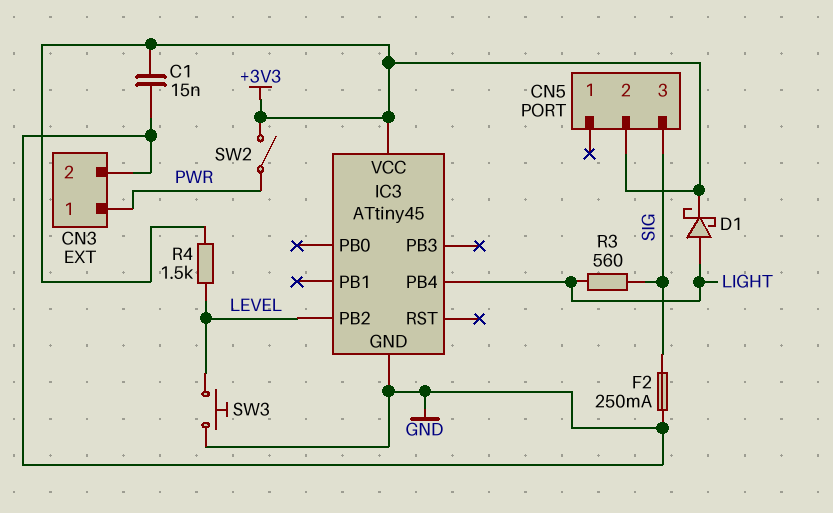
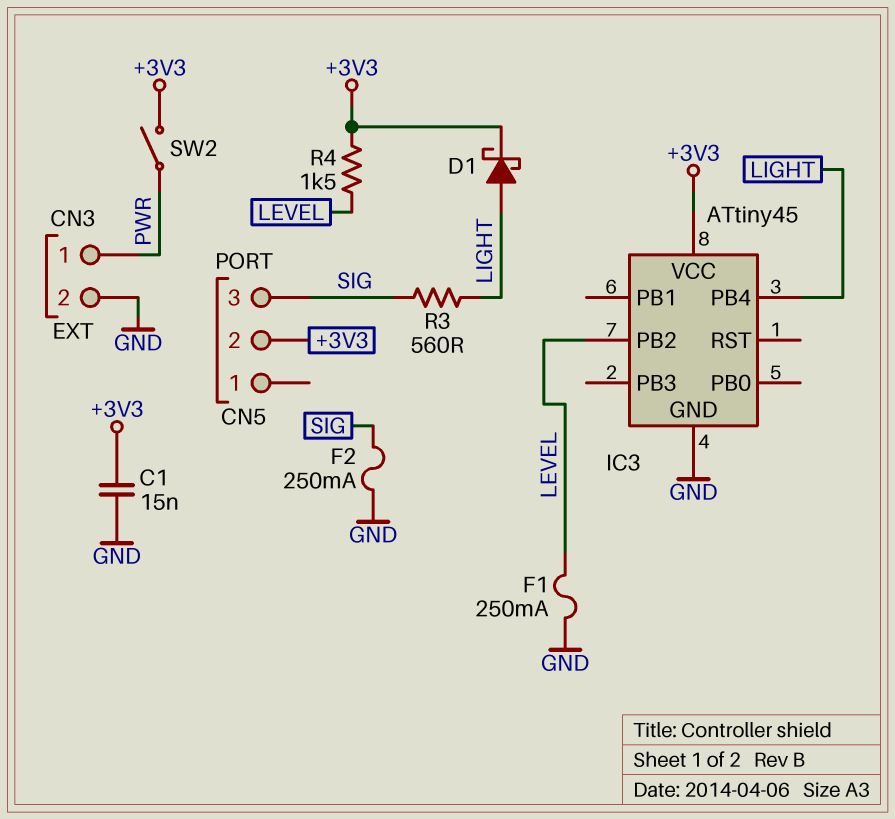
F1: none -> 250mA (GND, LEVEL)
SW3: button (GND, LEVEL) -> none

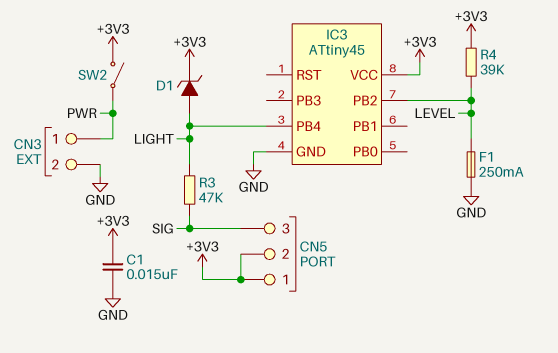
CN5 pin 1: none -> +3V3
D1: schottky (A LIGHT, K +3V3) -> zener (A LIGHT, K +3V3)
F2: 250mA (GND, SIG) -> none
R3: 560 (LIGHT, SIG) -> 47k (LIGHT, SIG)
R4: 1.5k (+3V3, LEVEL) -> 39k (+3V3, LEVEL)

